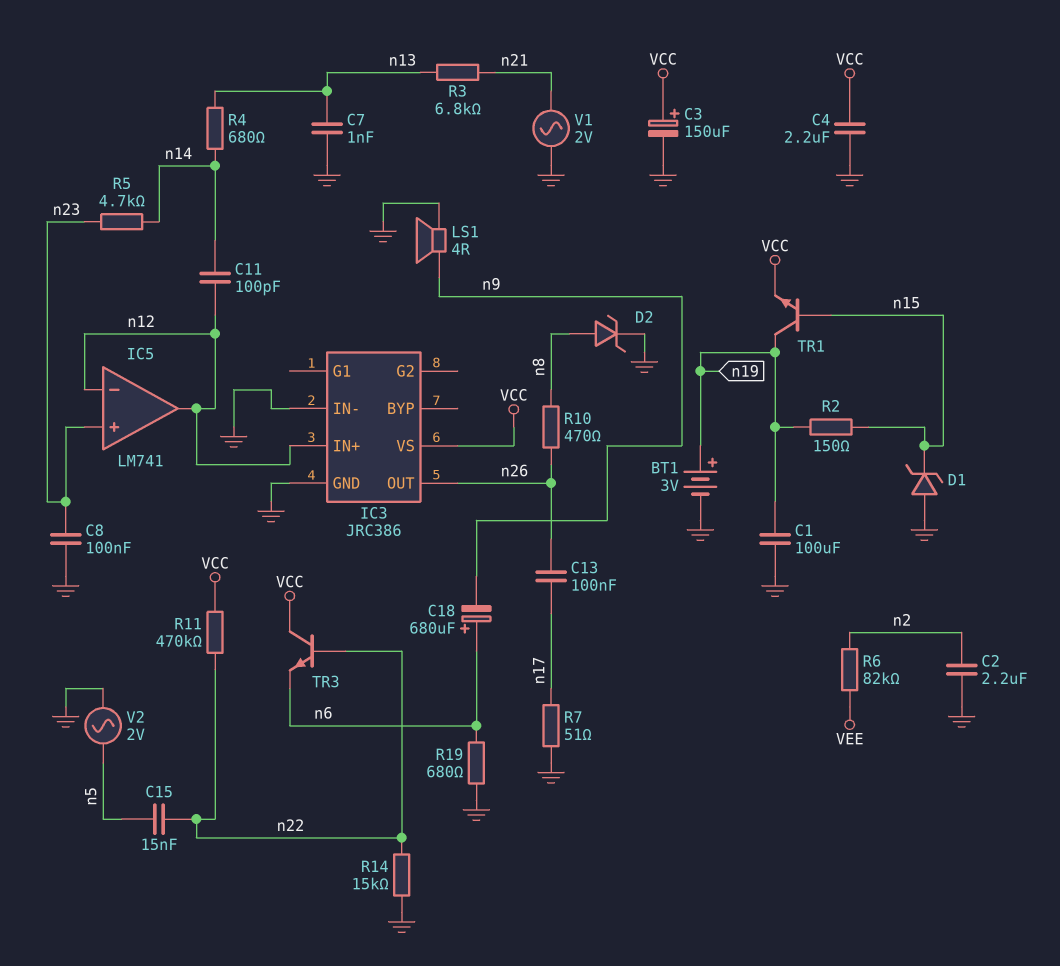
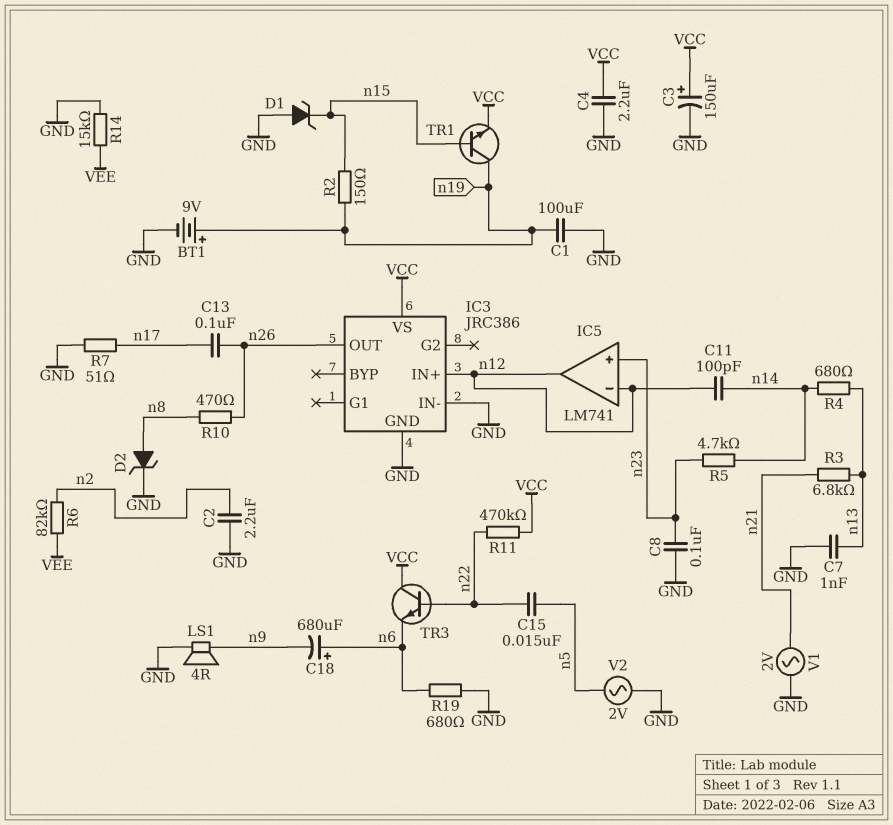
BT1: 3V (plus n19, minus GND) -> 9V (plus n19, minus GND)
R14: 15k (GND, n22) -> 15k (GND, VEE)

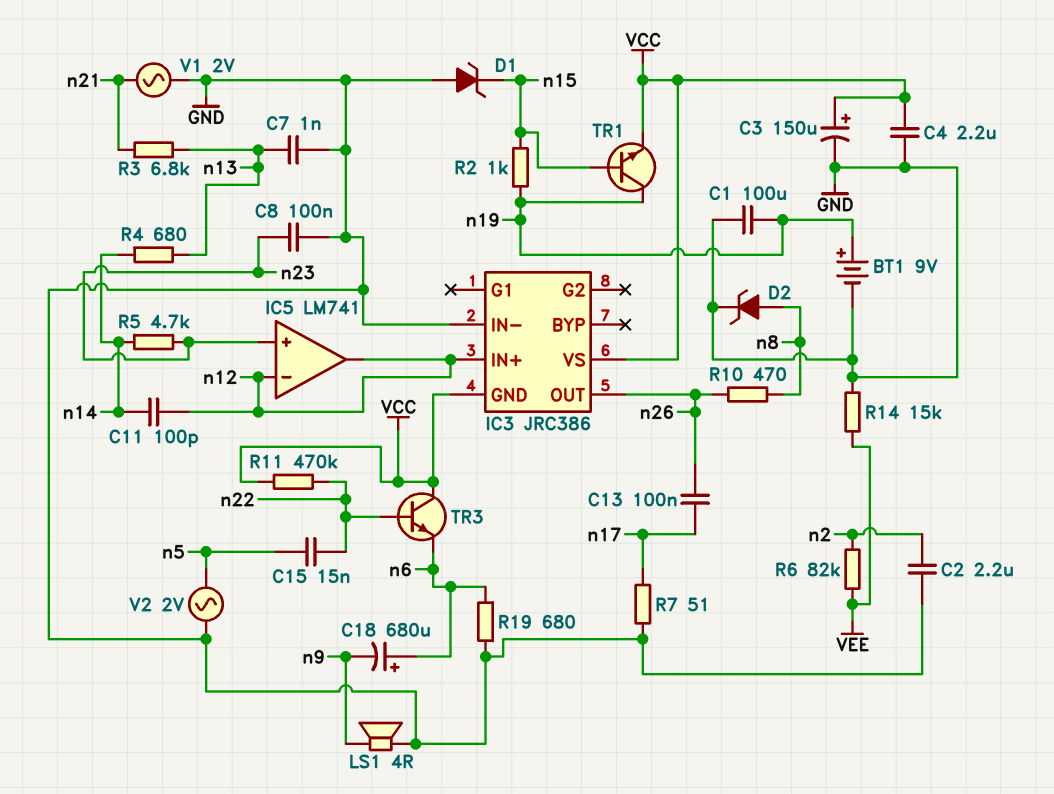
IC3 pin GND: GND -> VCC
R2: 150 (n15, n19) -> 1k (n15, n19)

